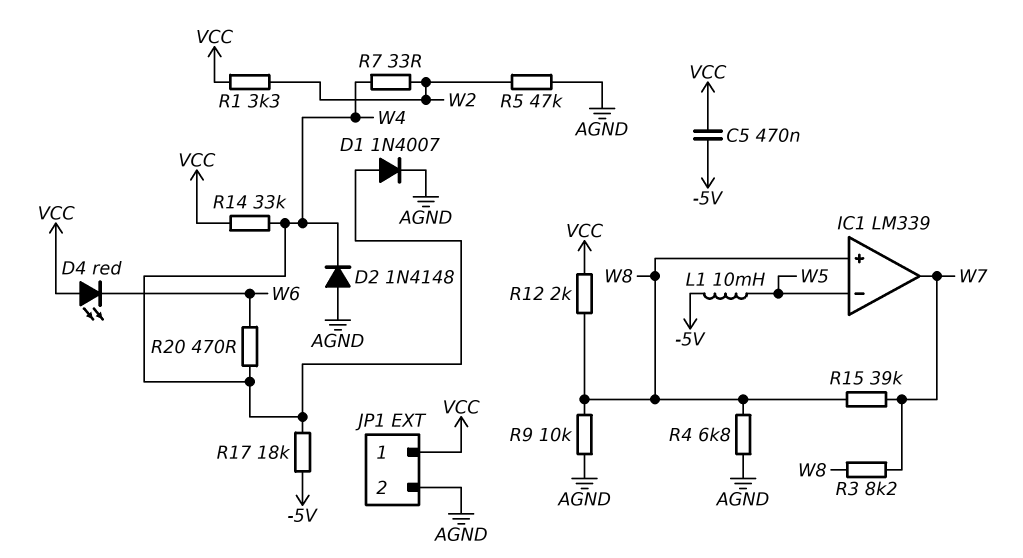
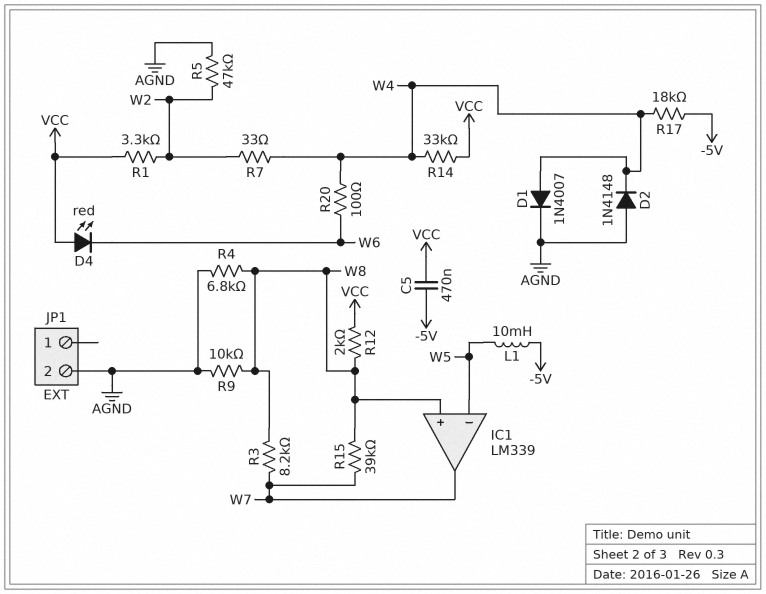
JP1 pin 1: VCC -> none
R20: 470 (W4, W6) -> 100 (W4, W6)

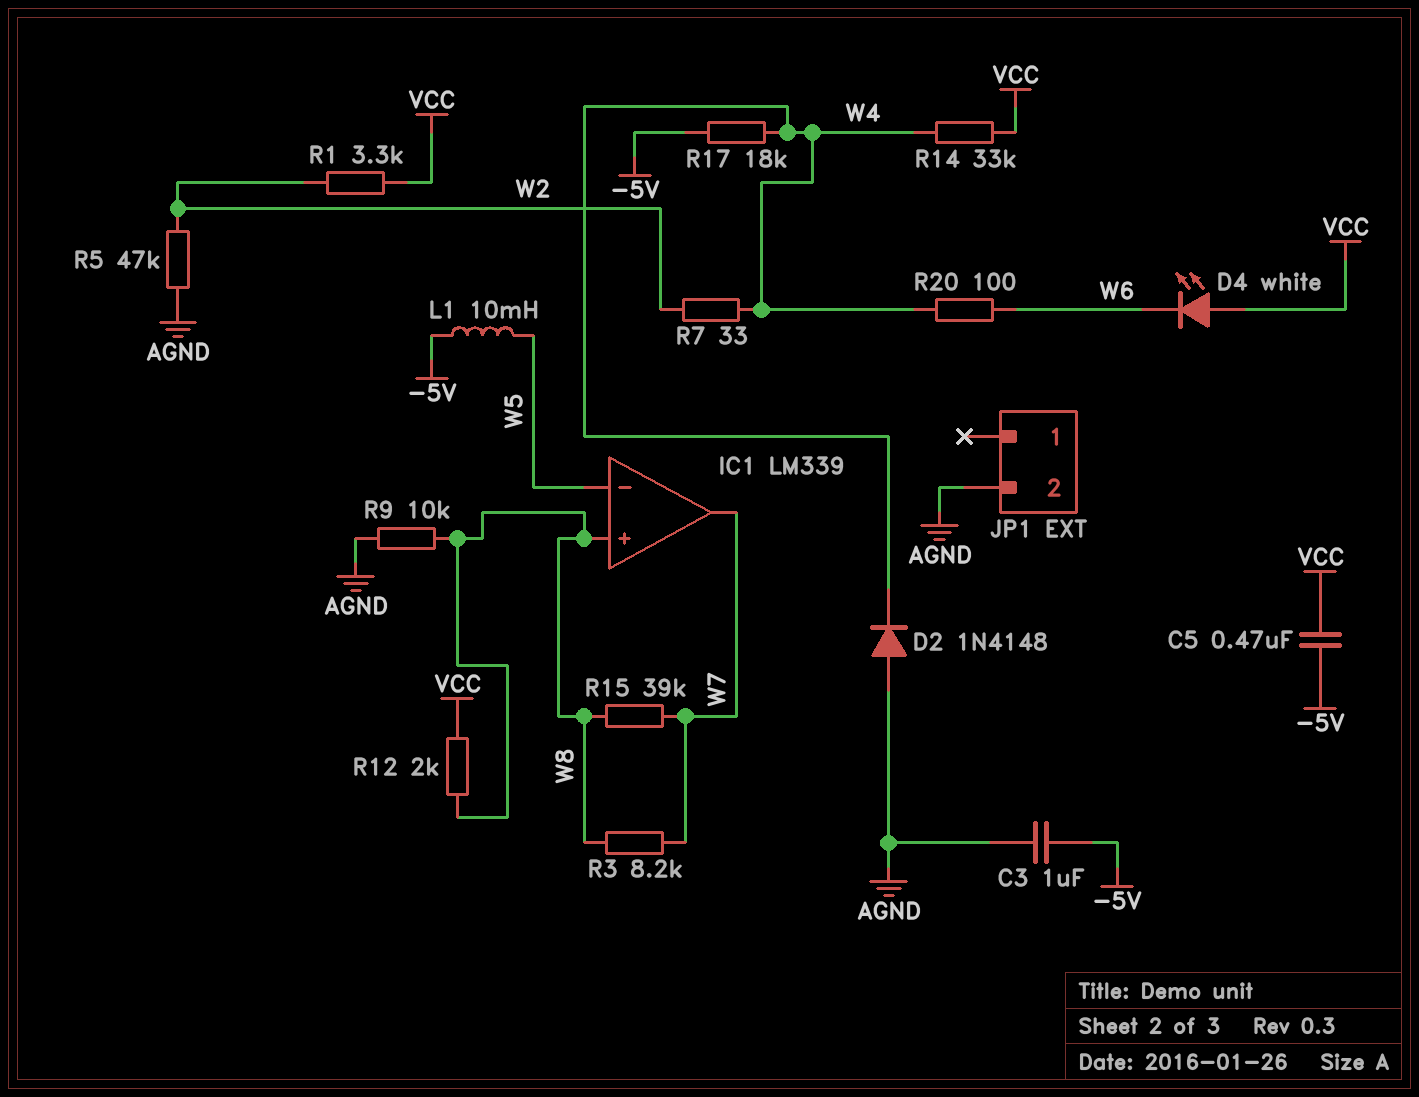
C3: none -> 1uF (-5V, AGND)
D1: diode 1N4007 (A W4, K AGND) -> none
D4: LED red (A VCC, K W6) -> LED white (A VCC, K W6)
R4: 6.8k (AGND, W8) -> none

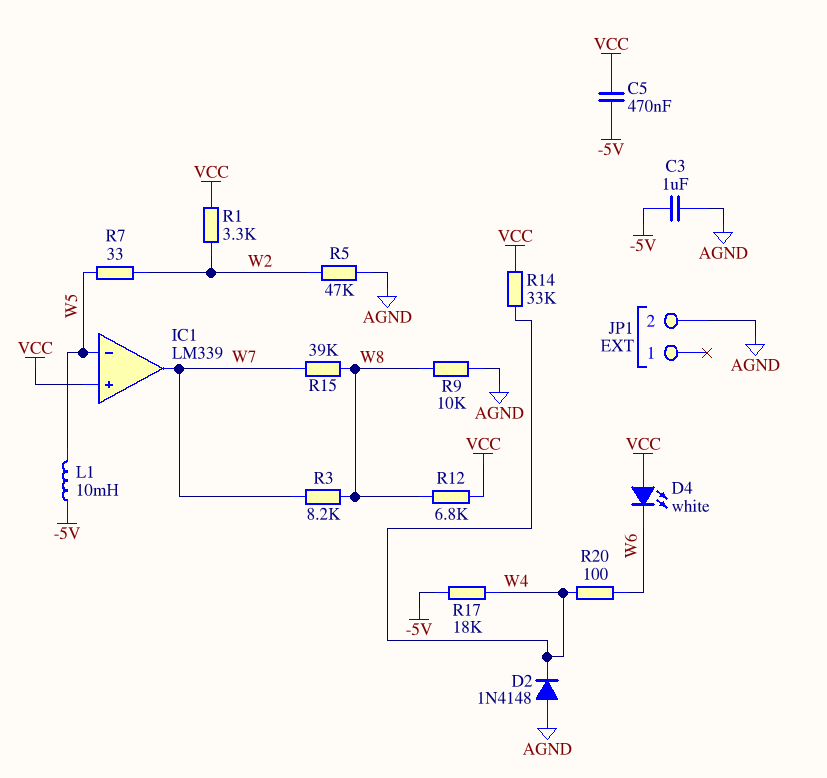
IC1 pin in+: W8 -> VCC
R7: 33 (W2, W4) -> 33 (W2, W5)
R12: 2k (VCC, W8) -> 6.8k (VCC, W8)

